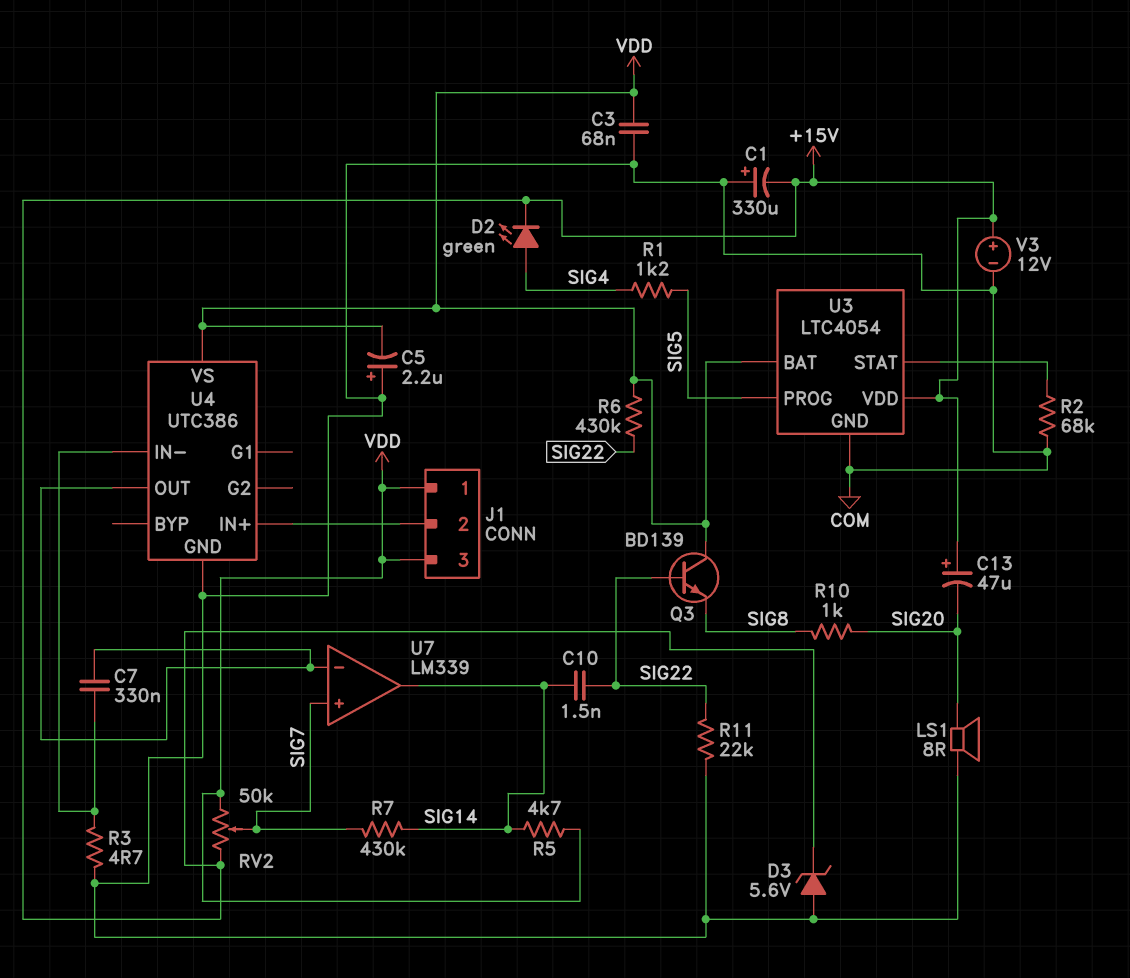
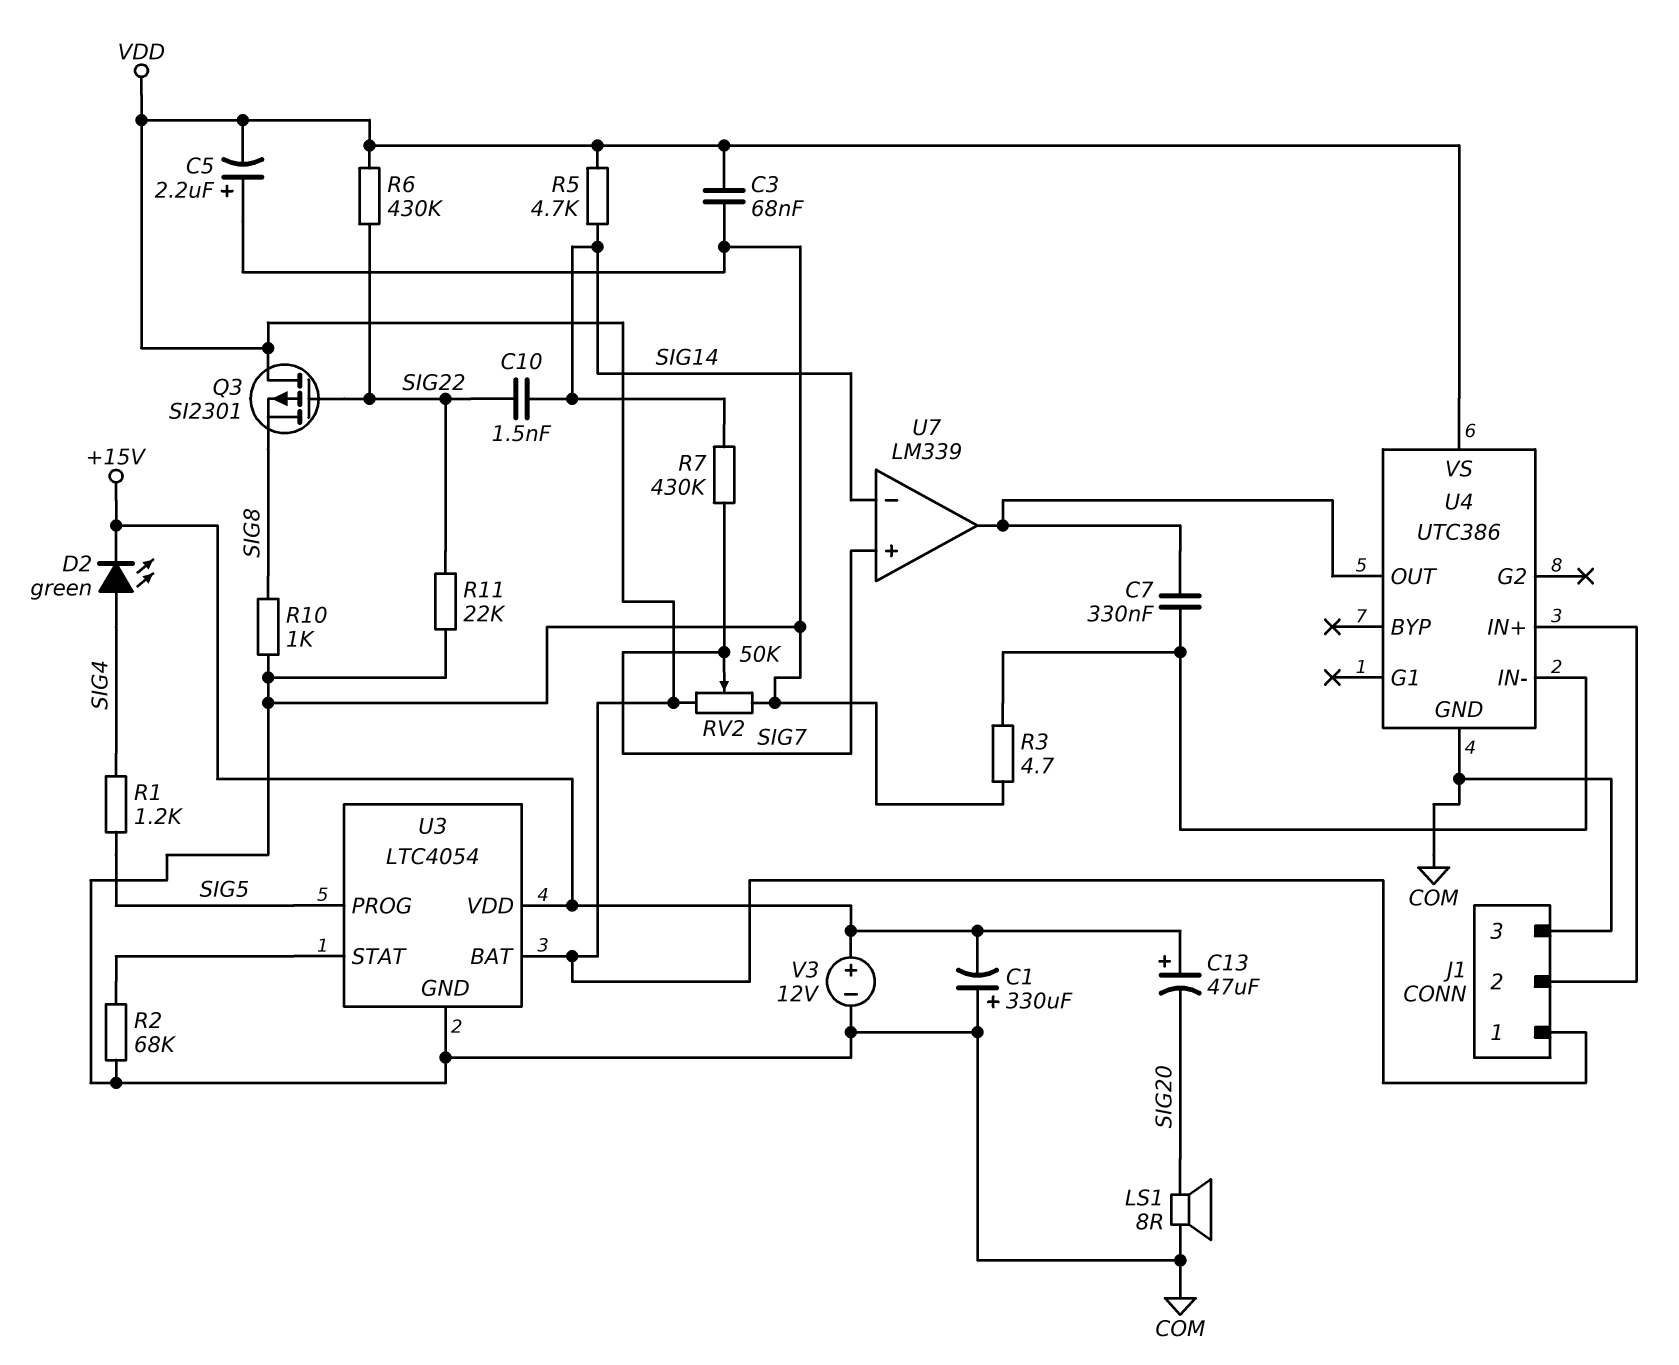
D3: zener 5.6V (A COM, K +15V) -> none
J1 pin 3: VDD -> COM
Q3: NPN BD139 (B SIG22, C VDD, E SIG8) -> PMOS SI2301 (G SIG22, D VDD, S SIG8)
R10: 1k (SIG8, SIG20) -> 1k (COM, SIG8)
RV2: 50k (+15V, VDD, wiper SIG7) -> 50k (COM, VDD, wiper SIG7)
U7 pin in-: U4/OUT -> SIG14
U7 pin out: SIG14 -> U4/OUT

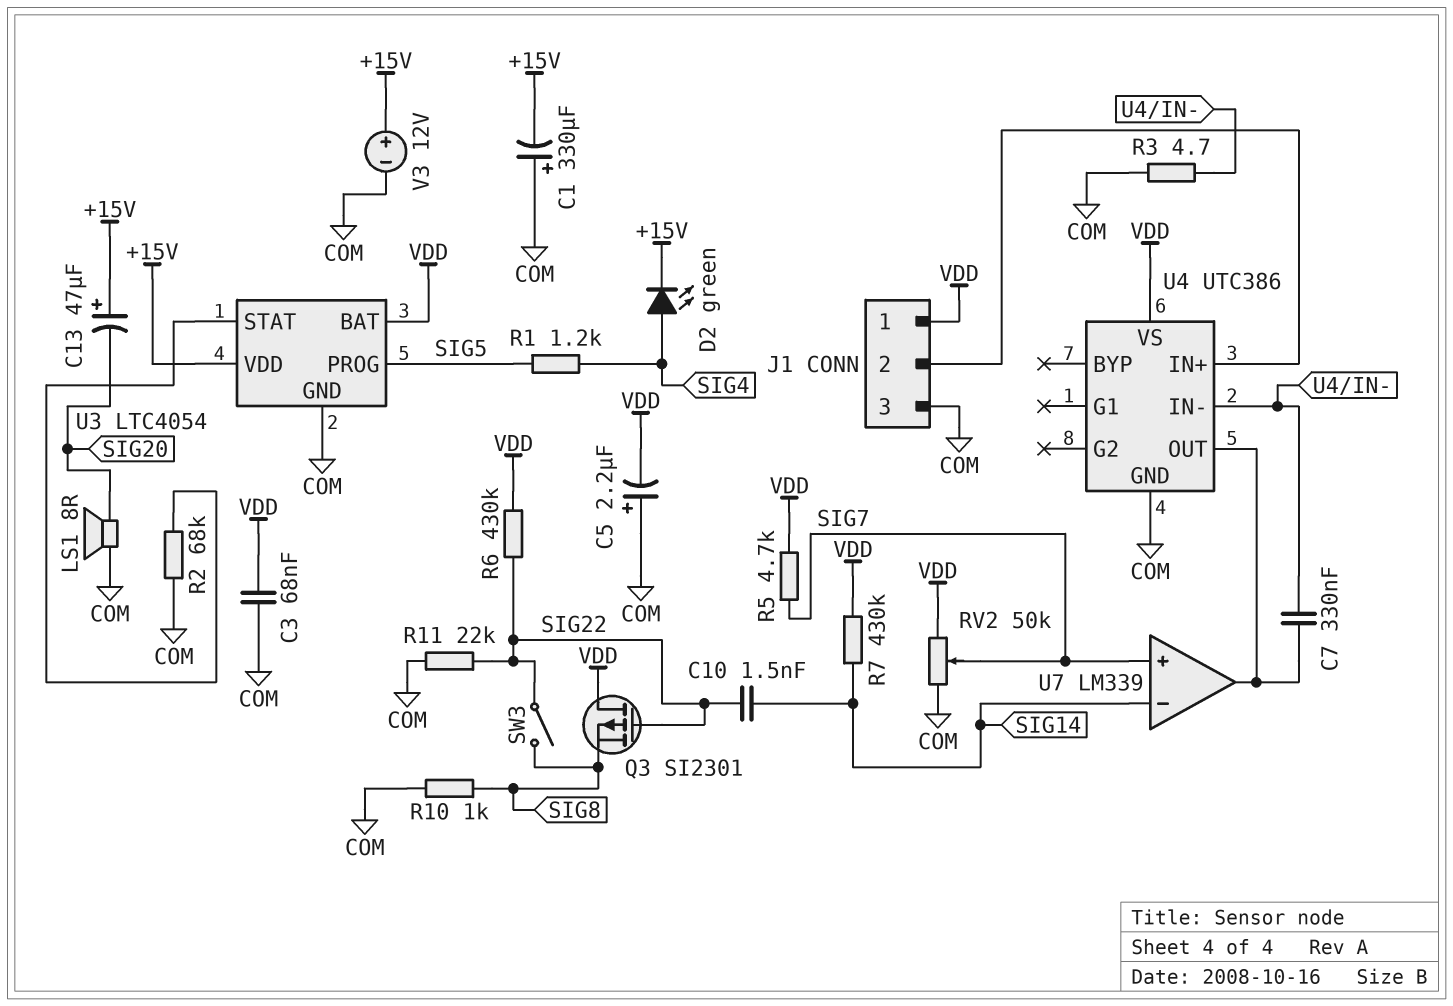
R5: 4.7k (SIG14, VDD) -> 4.7k (SIG7, VDD)
R7: 430k (SIG7, SIG14) -> 430k (SIG14, VDD)
SW3: none -> switch (SIG8, SIG22)

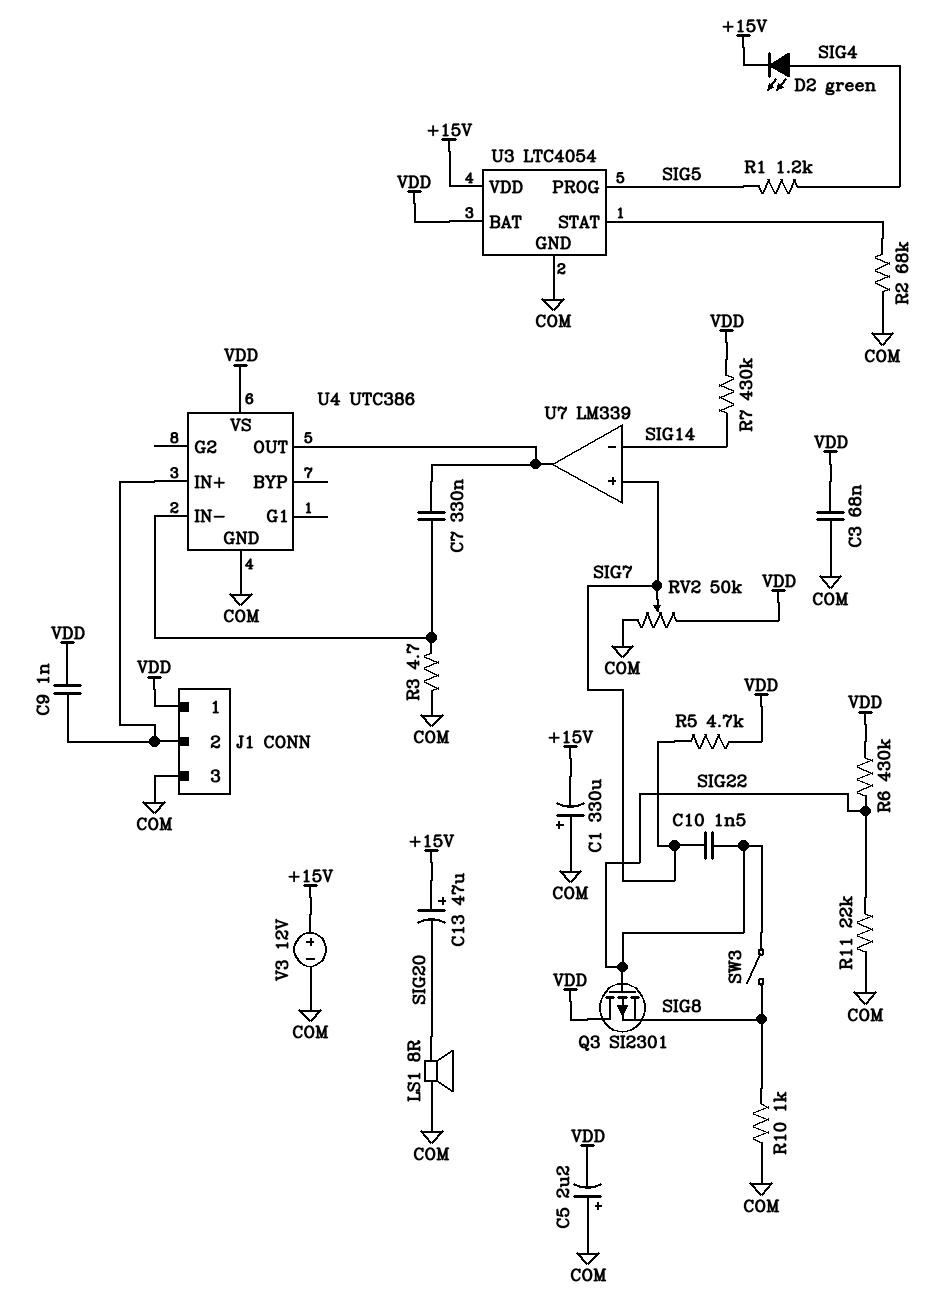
C9: none -> 1nF (J1/2, VDD)
C10: 1.5nF (SIG14, SIG22) -> 1.5nF (SIG7, SIG22)

